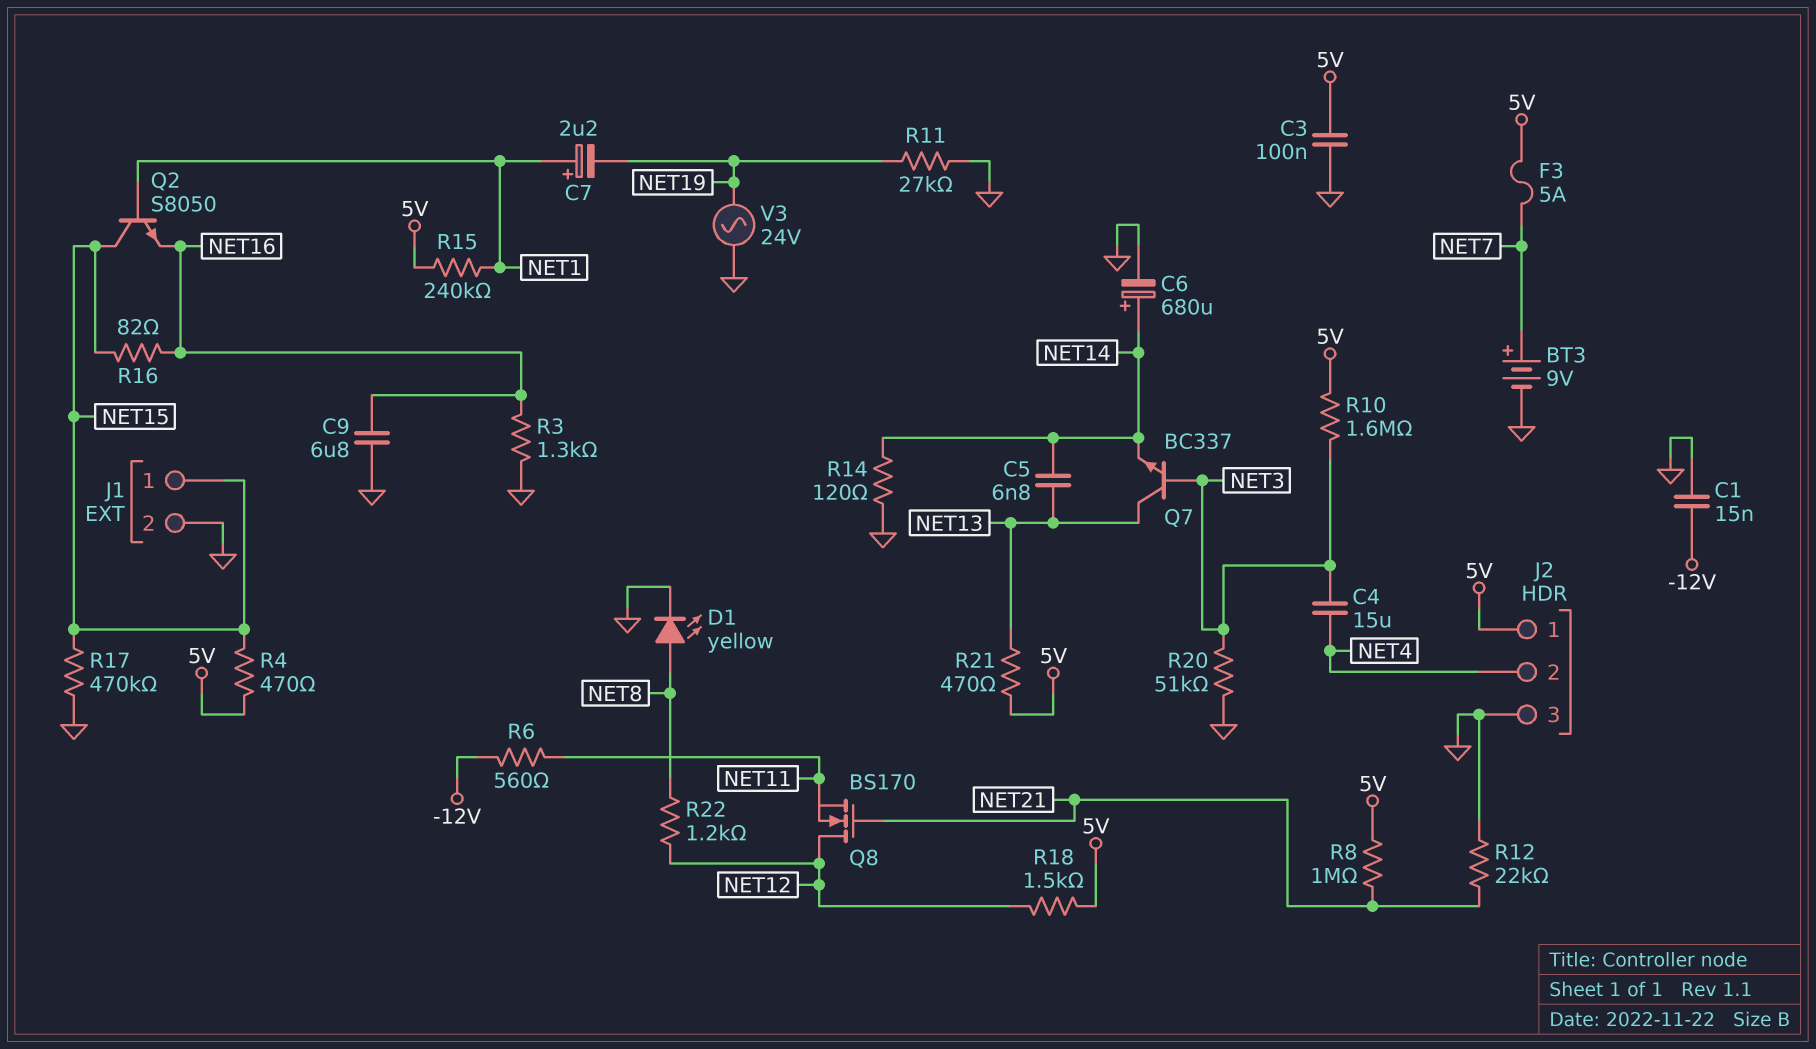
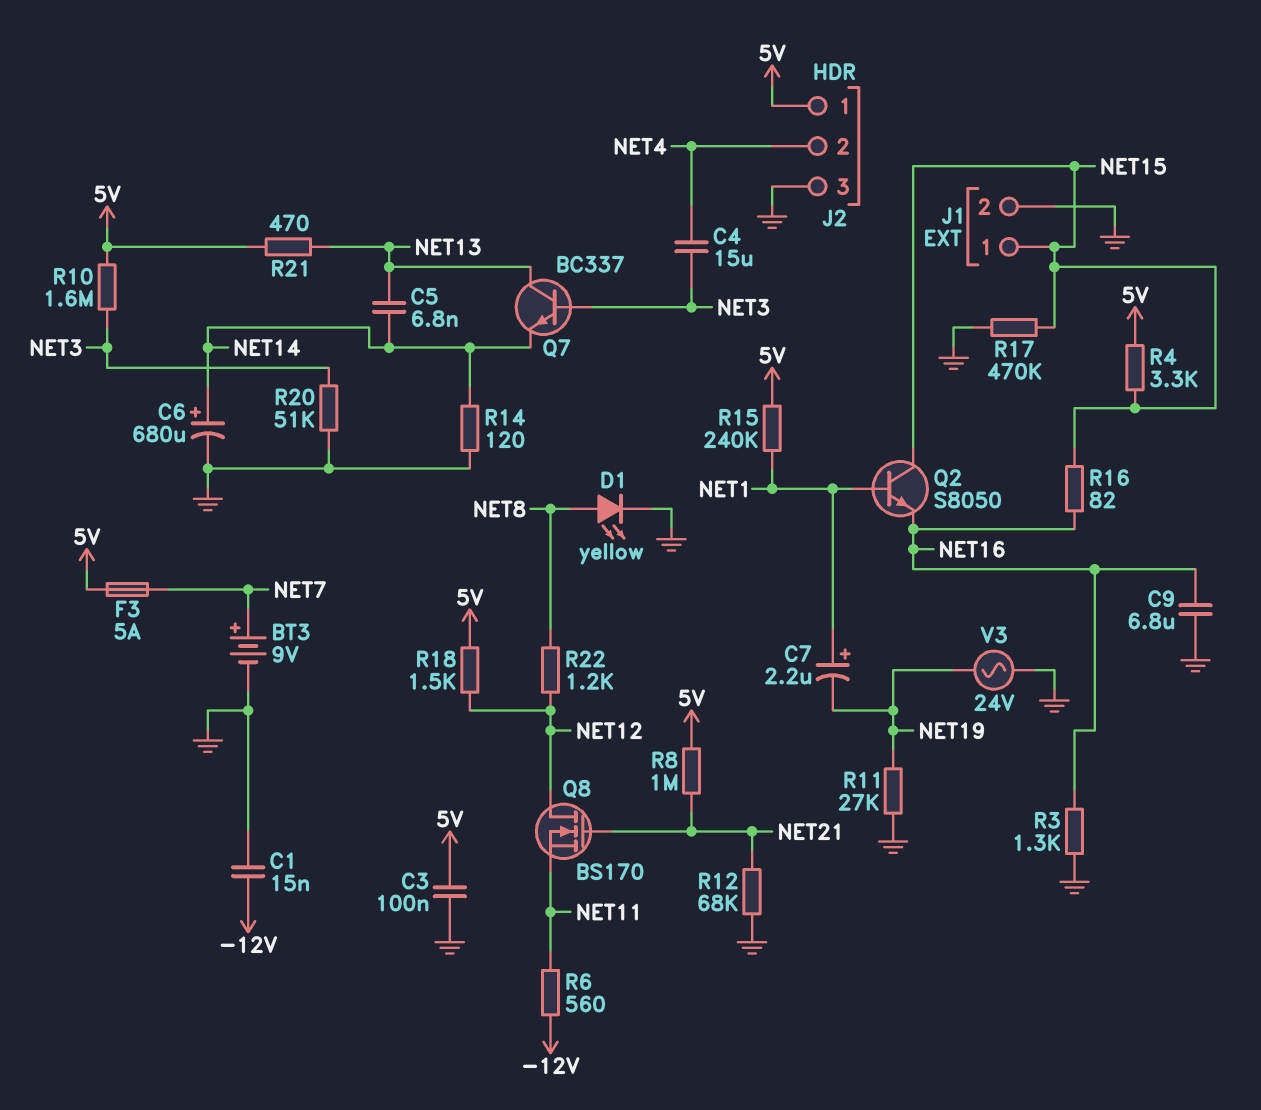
R4: 470 (5V, NET15) -> 3.3k (5V, NET15)
R12: 22k (GND, NET21) -> 68k (GND, NET21)

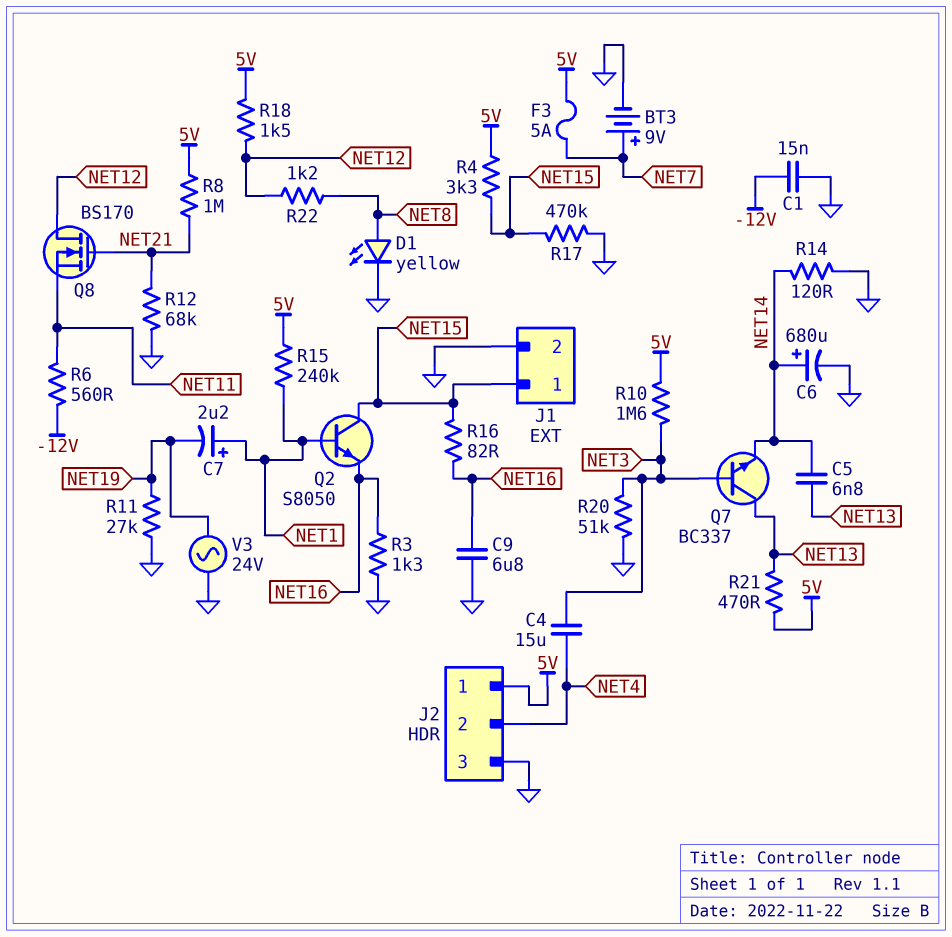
C3: 100nF (5V, GND) -> none

